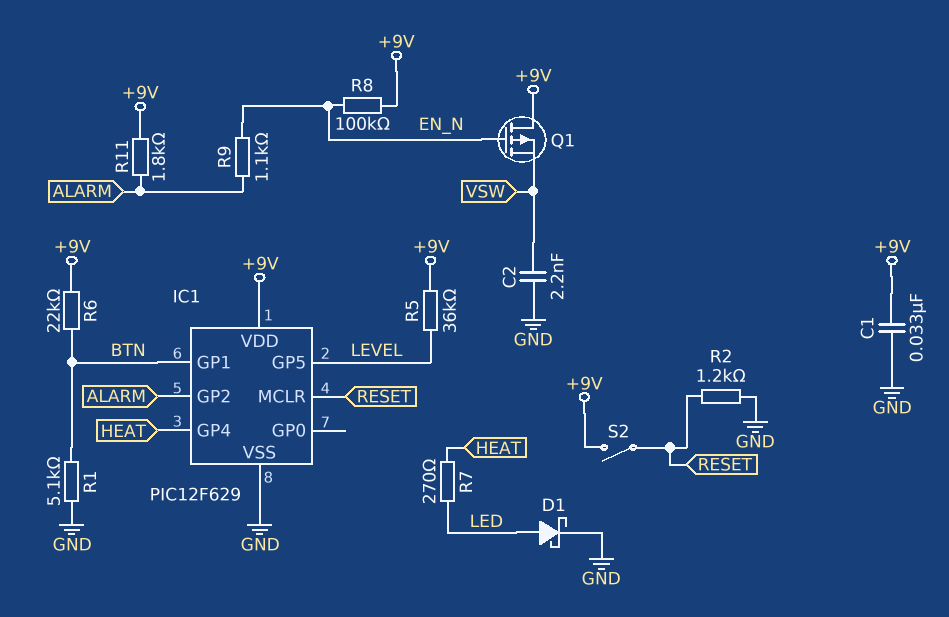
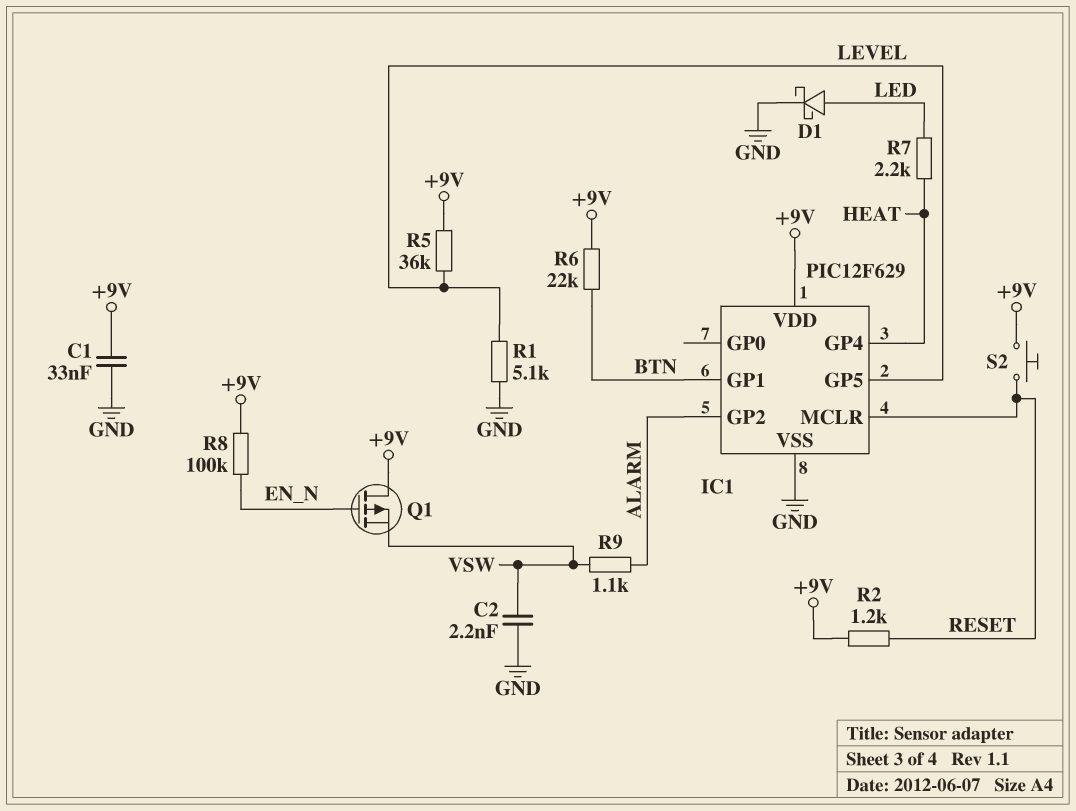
R1: 5.1k (BTN, GND) -> 5.1k (GND, LEVEL)
R2: 1.2k (GND, RESET) -> 1.2k (+9V, RESET)
R7: 270 (HEAT, LED) -> 2.2k (HEAT, LED)
R9: 1.1k (ALARM, EN_N) -> 1.1k (ALARM, VSW)
R11: 1.8k (+9V, ALARM) -> none
S2: switch (+9V, RESET) -> button (+9V, RESET)

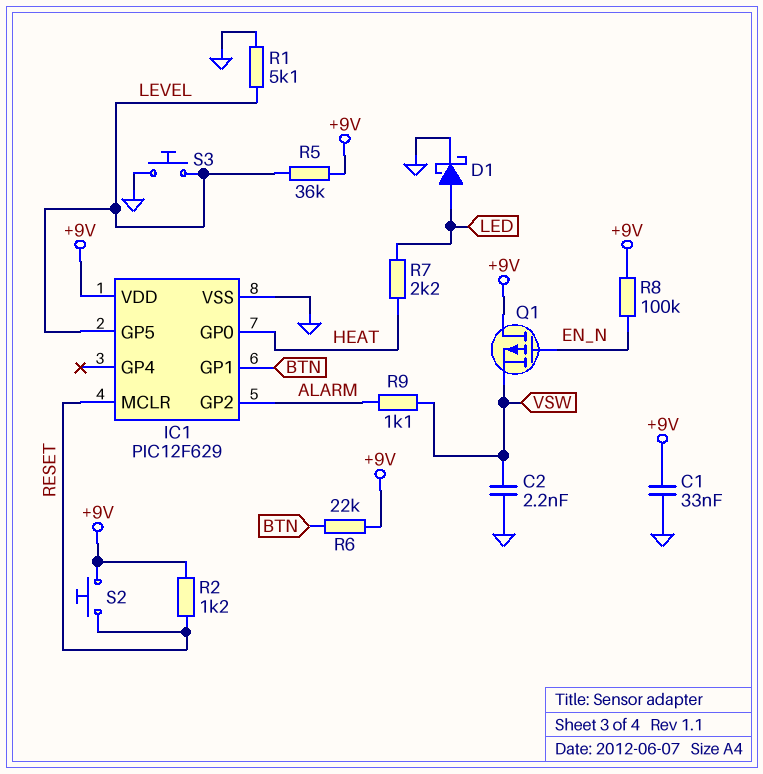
IC1 pin GP0: none -> HEAT
IC1 pin GP4: HEAT -> none
S3: none -> button (GND, LEVEL)

